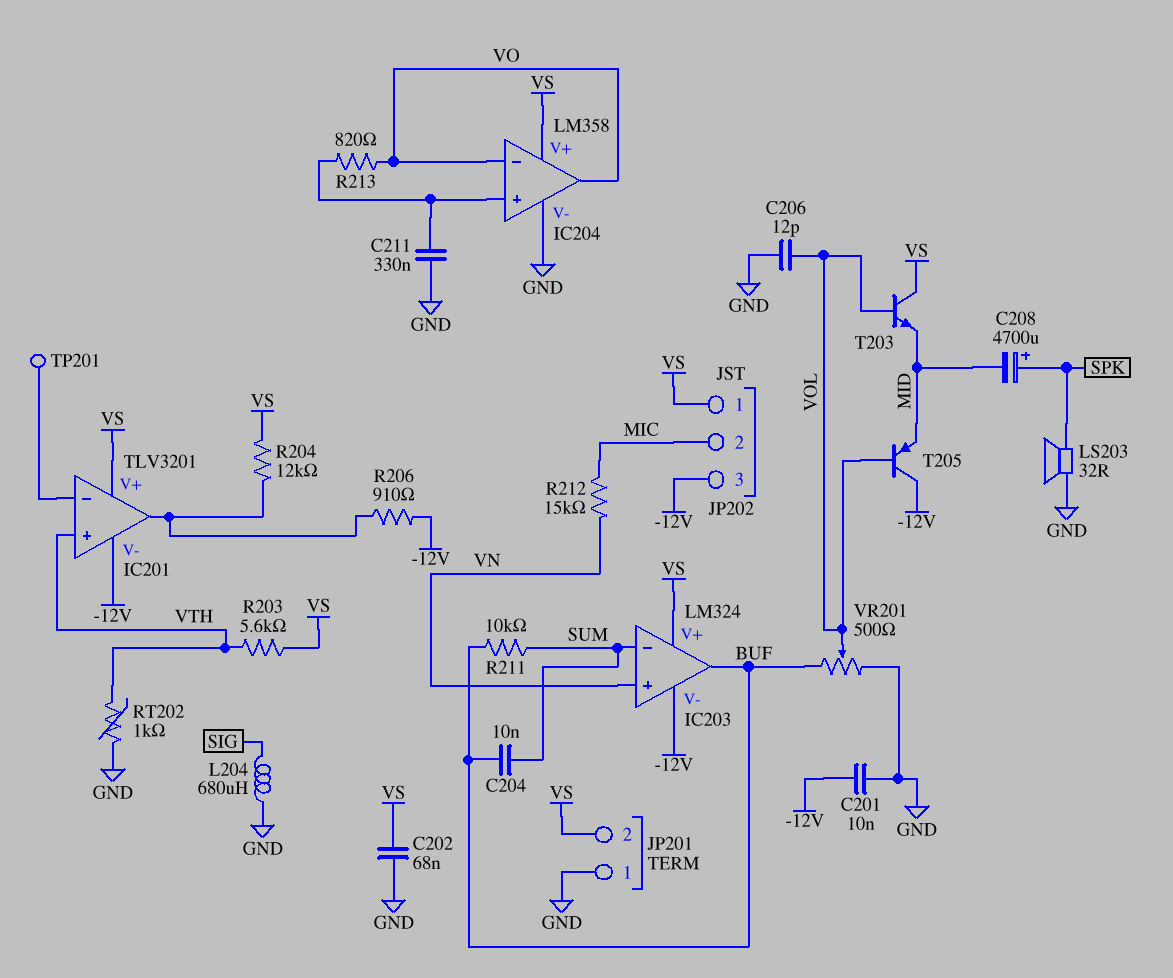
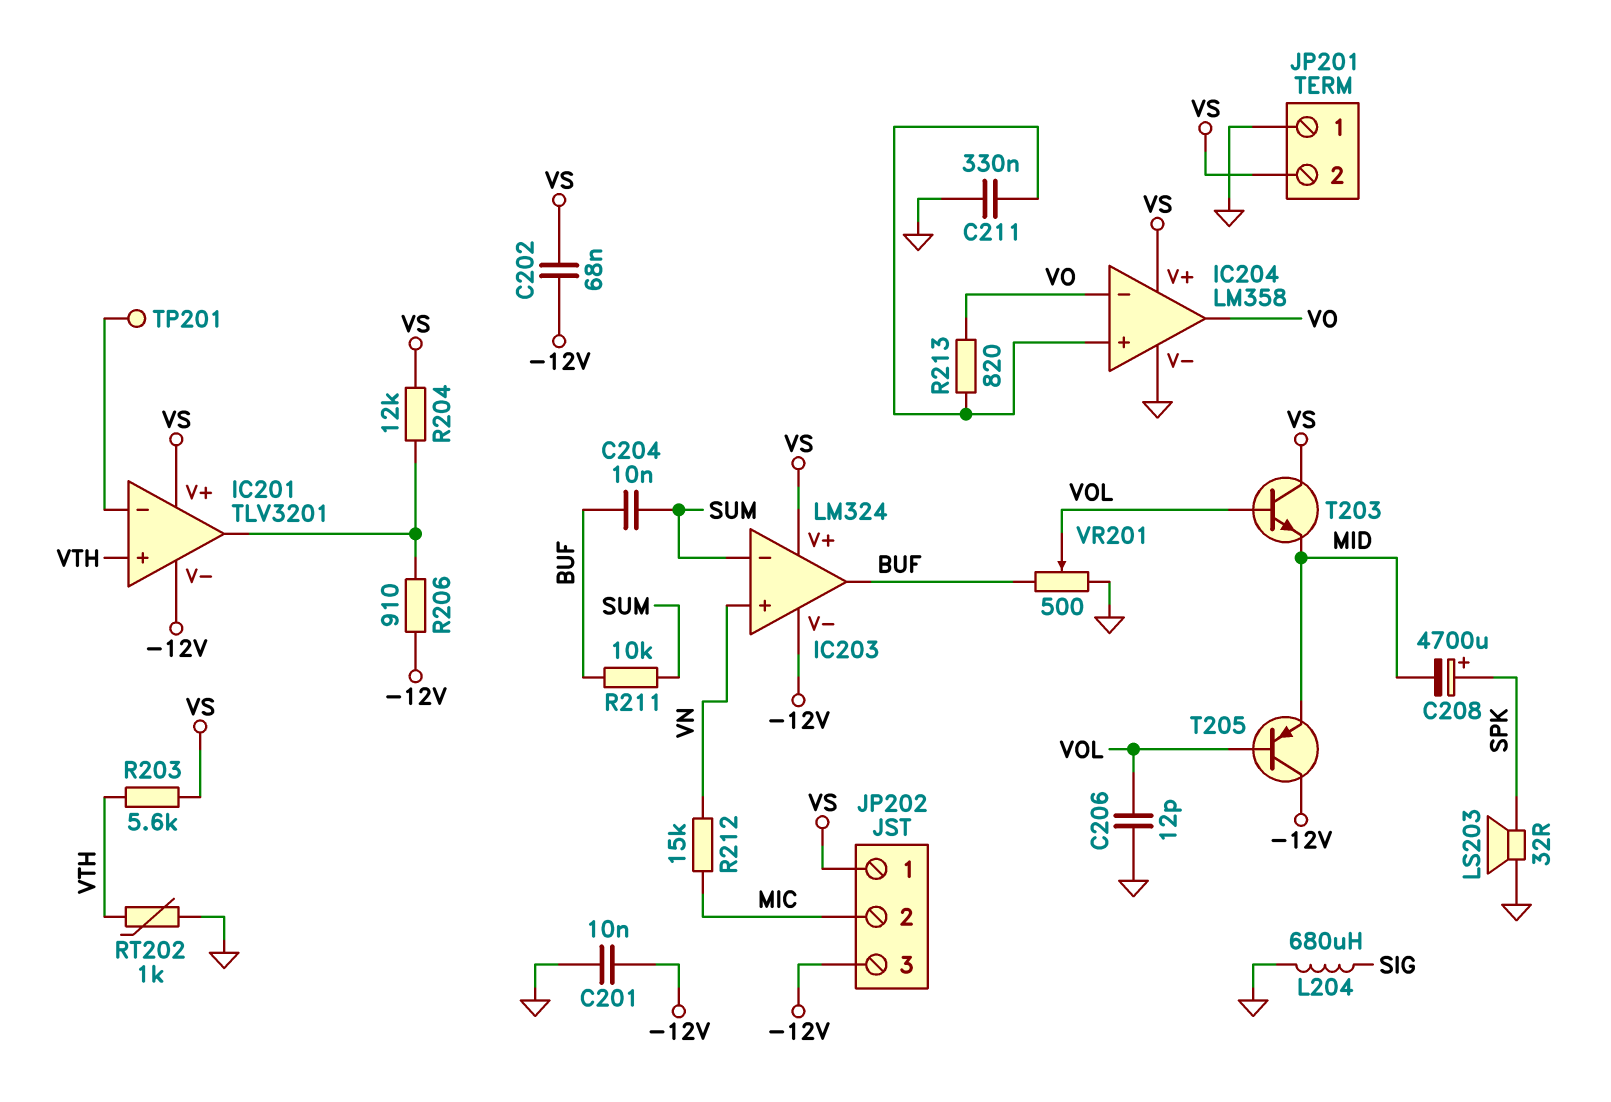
C202: 68nF (GND, VS) -> 68nF (-12V, VS)

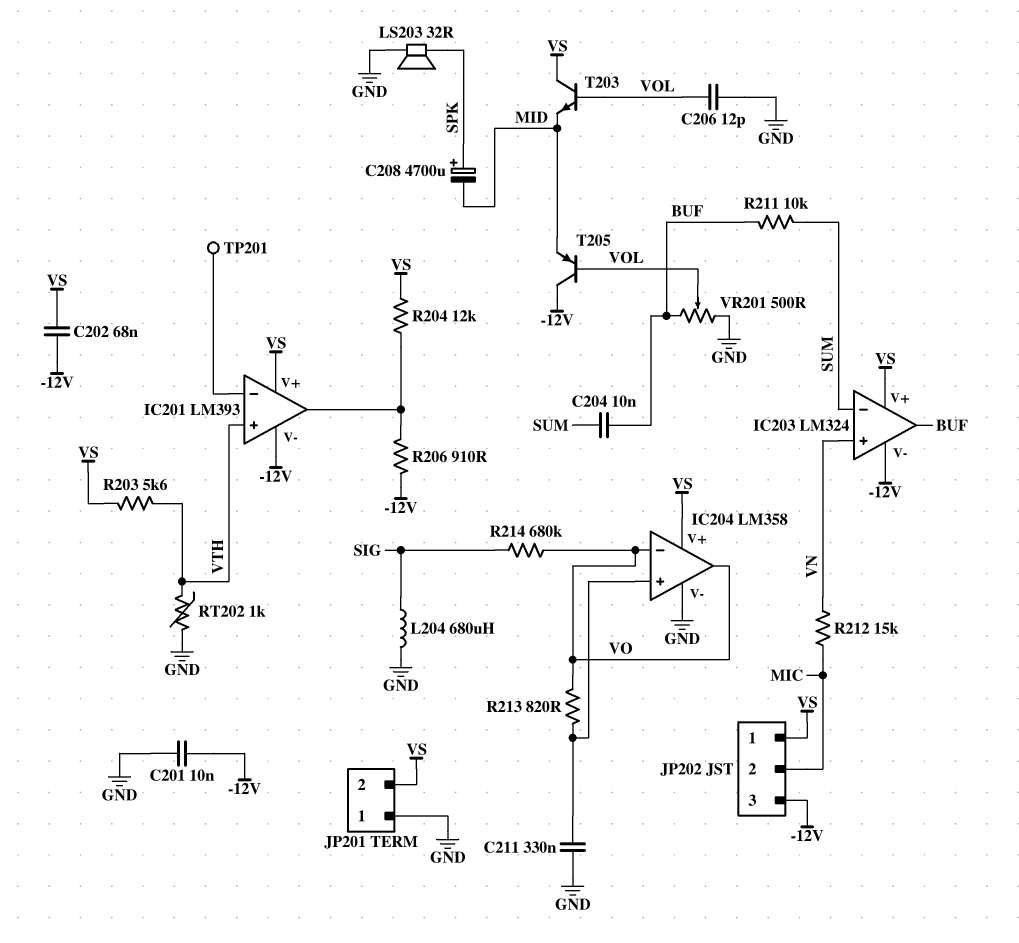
IC201: TLV3201 -> LM393
R214: none -> 680k (SIG, VO)

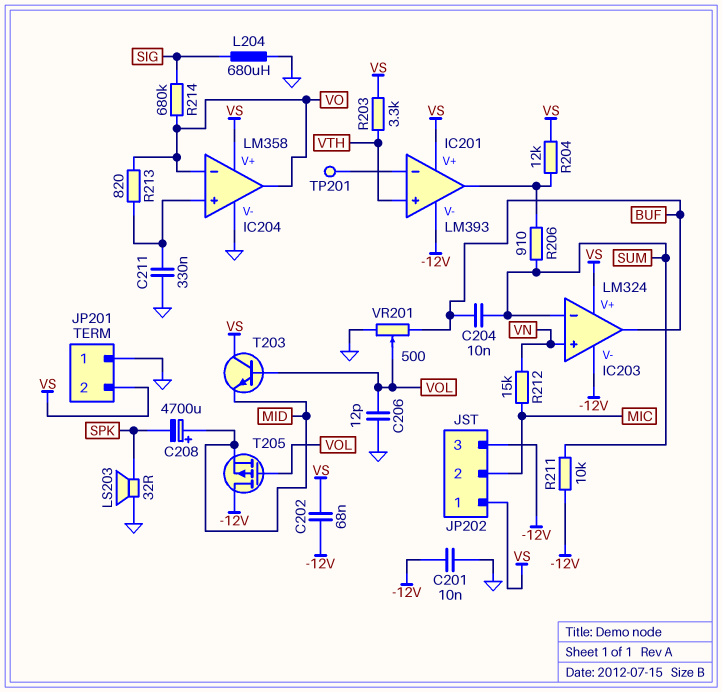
C208: 4700uF (plus SPK, minus MID) -> 4700uF (plus MID, minus SPK)
R203: 5.6k (VS, VTH) -> 3.3k (VS, VTH)
R206: 910 (-12V, IC201/out) -> 910 (IC201/out, SUM)
R211: 10k (BUF, SUM) -> 10k (-12V, SUM)
RT202: 1k (GND, VTH) -> none
T205: PNP (B VOL, C -12V, E MID) -> PMOS (G VOL, D -12V, S MID)

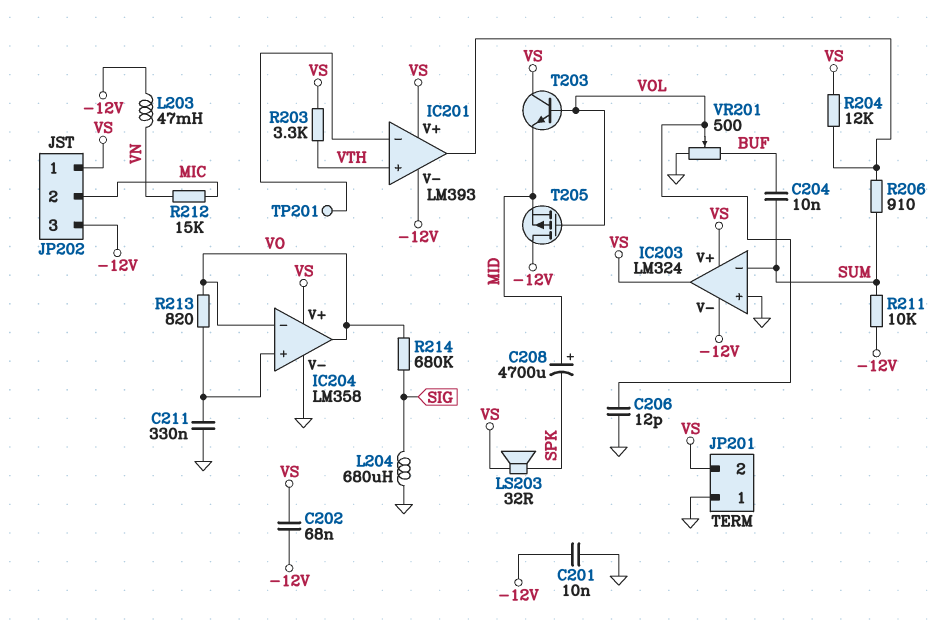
IC203 pin in+: VN -> GND
IC203 pin out: BUF -> VS
L203: none -> 47mH (-12V, VN)
LS203: speaker 32R (GND, SPK) -> speaker 32R (SPK, VS)

